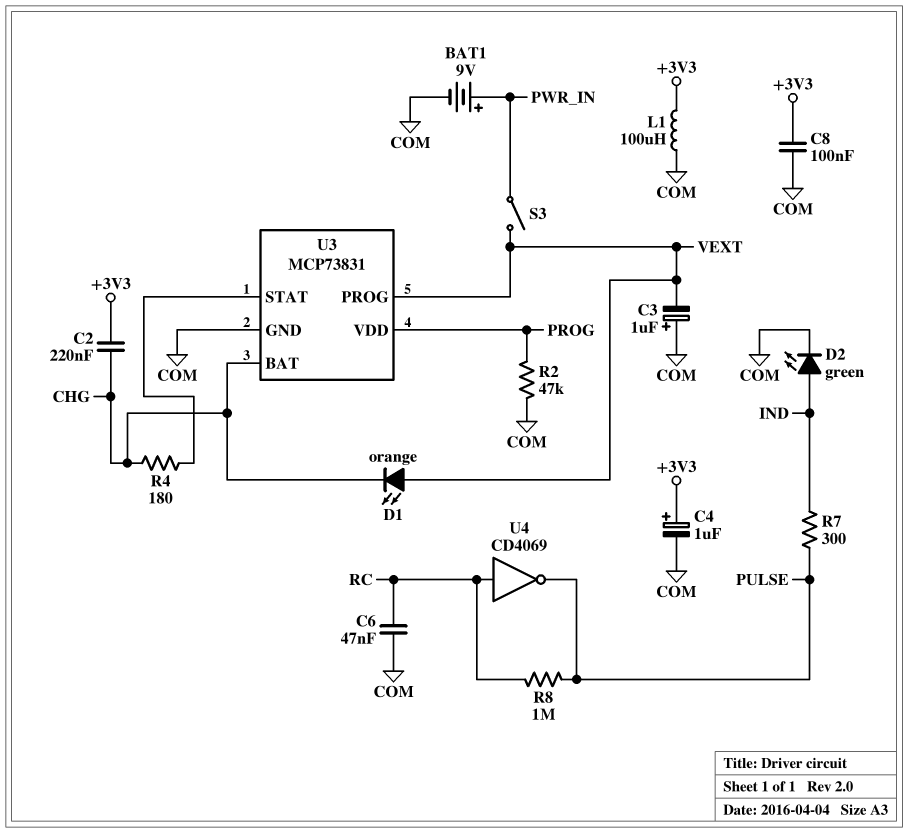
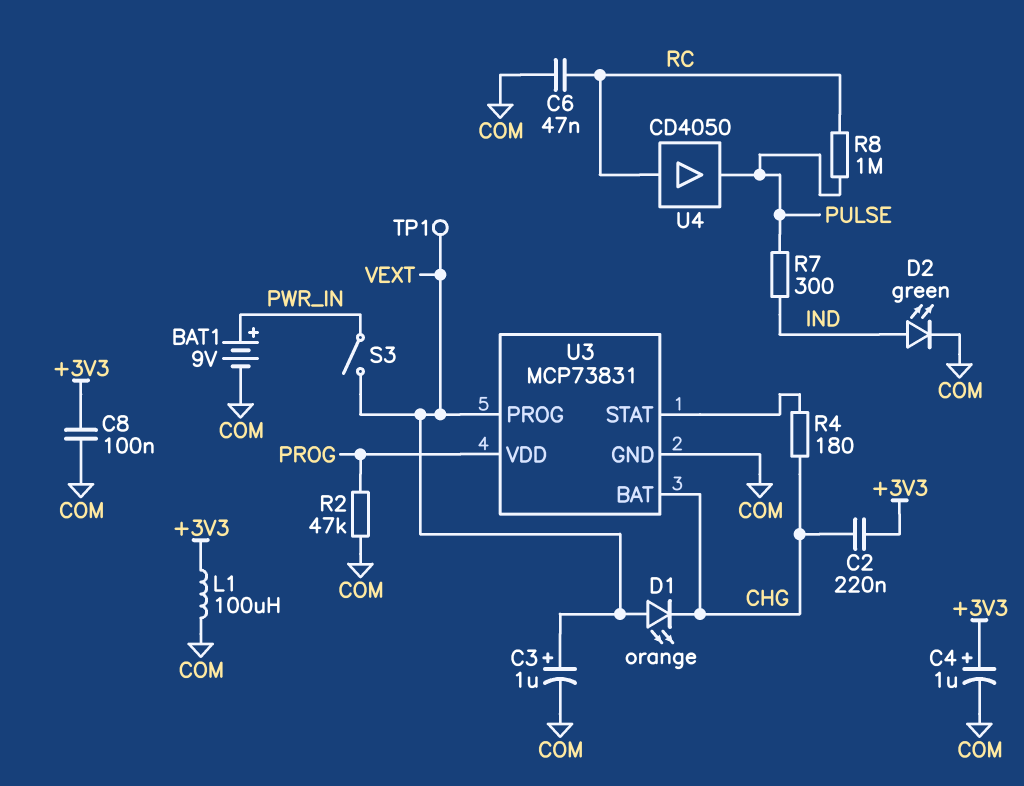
C3: 1uF (plus COM, minus VEXT) -> 1uF (plus VEXT, minus COM)
TP1: none -> test point (VEXT)
U4: NOT CD4069 (in RC, out PULSE) -> buffer CD4050 (in RC, out PULSE)

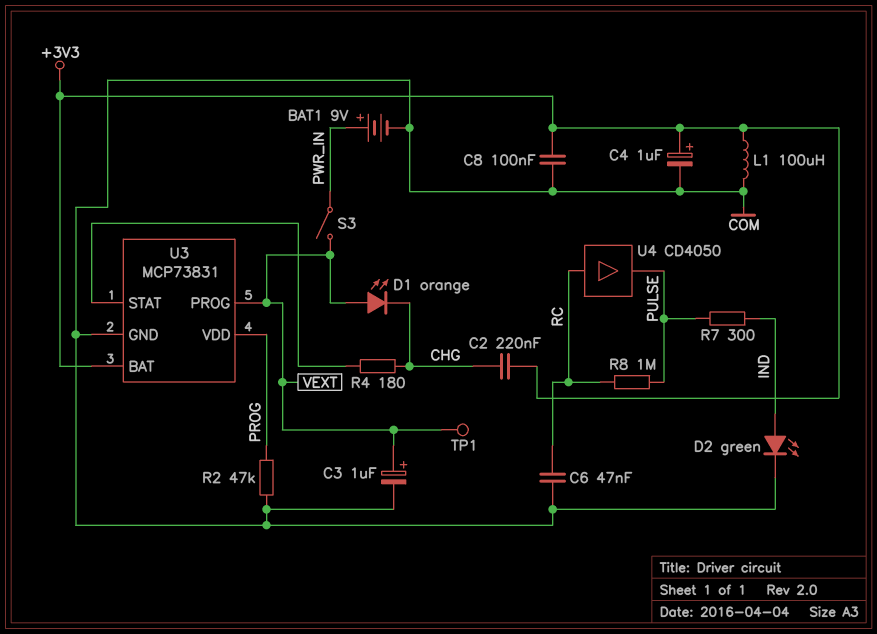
U3 pin BAT: CHG -> +3V3

